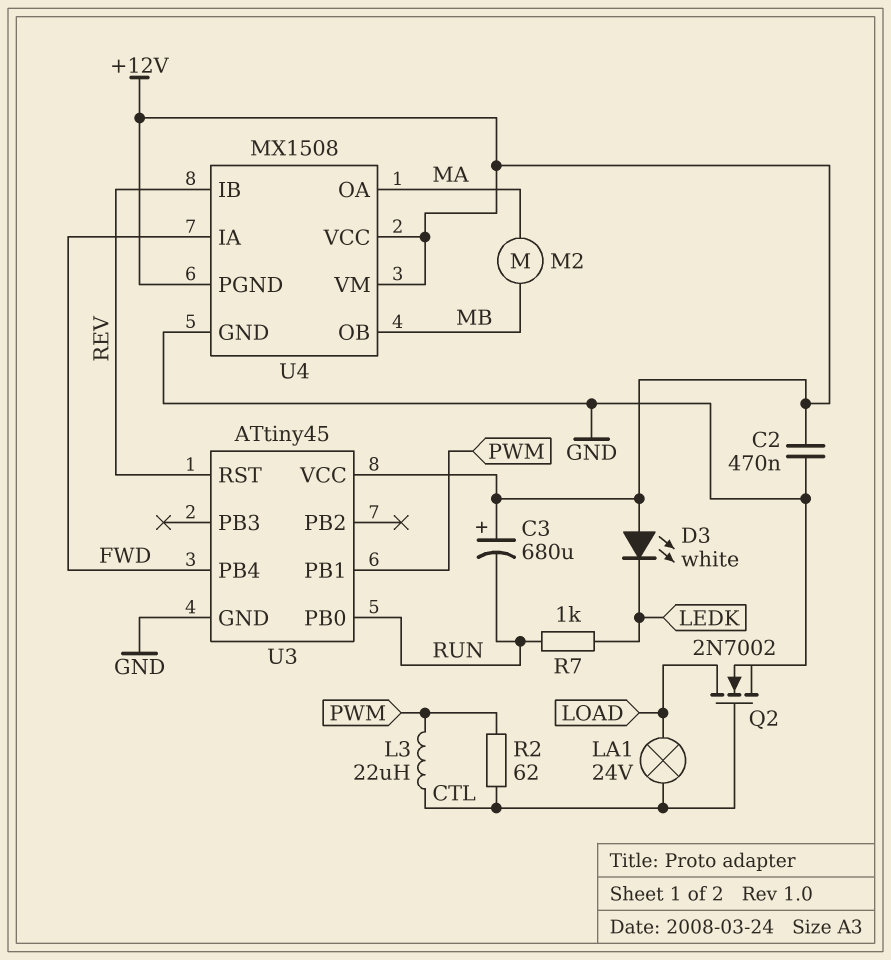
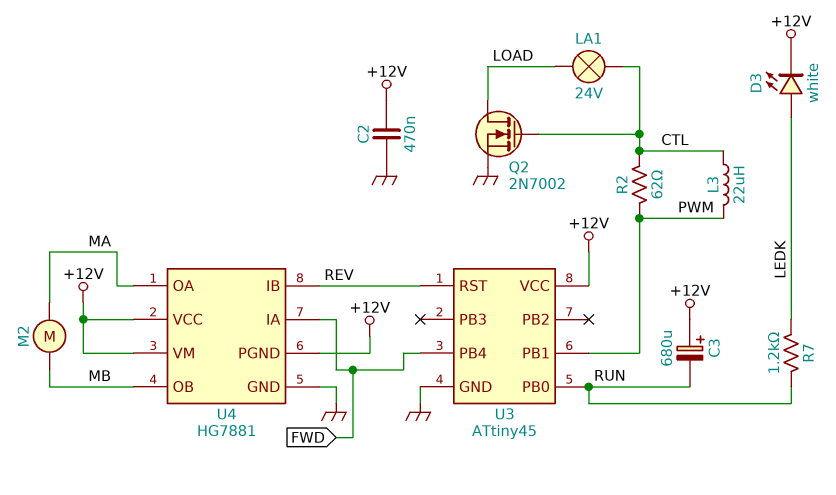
D3: LED white (A +12V, K LEDK) -> LED white (A LEDK, K +12V)
R7: 1k (LEDK, RUN) -> 1.2k (LEDK, RUN)
U4: MX1508 -> HG7881

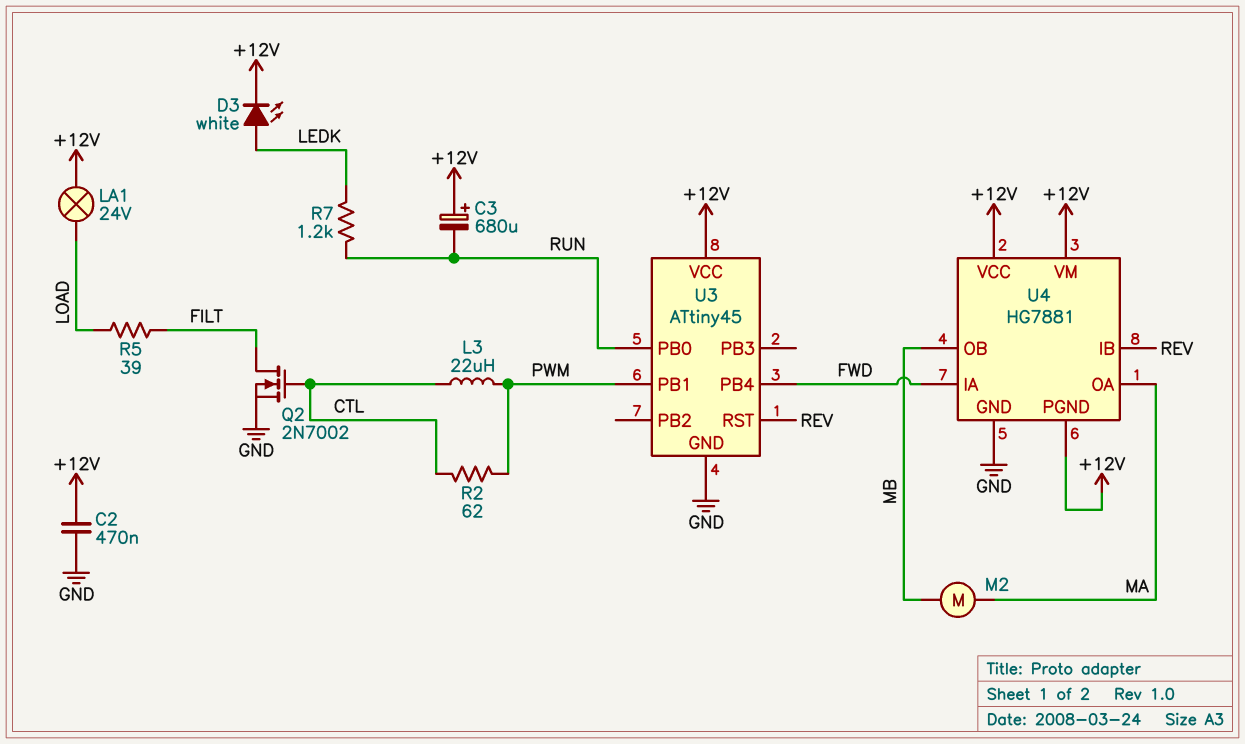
LA1: lamp 24V (CTL, LOAD) -> lamp 24V (+12V, LOAD)
Q2: NMOS 2N7002 (G CTL, D LOAD, S GND) -> NMOS 2N7002 (G CTL, D FILT, S GND)
R5: none -> 39 (FILT, LOAD)

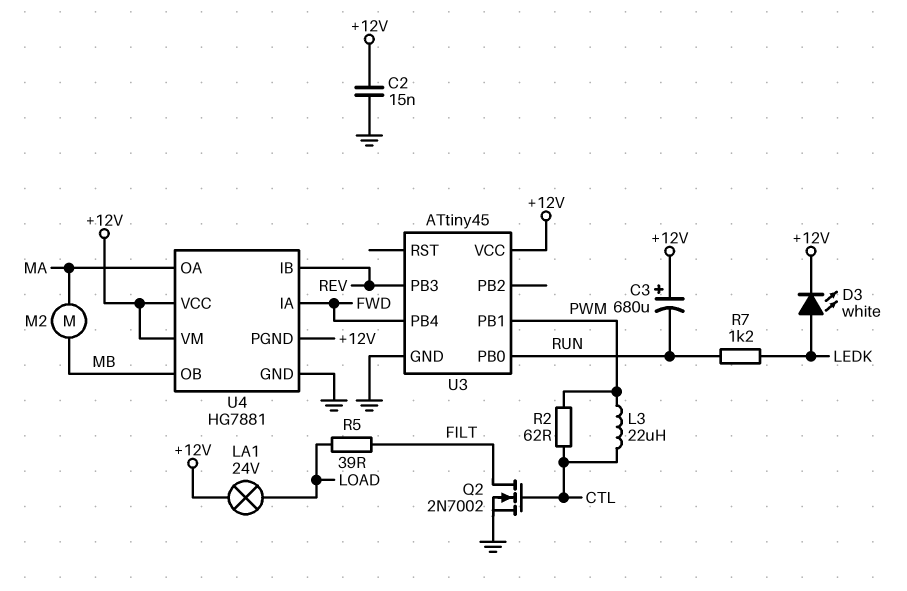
C2: 470nF (+12V, GND) -> 15nF (+12V, GND)
U3 pin PB3: none -> REV
U3 pin RST: REV -> none

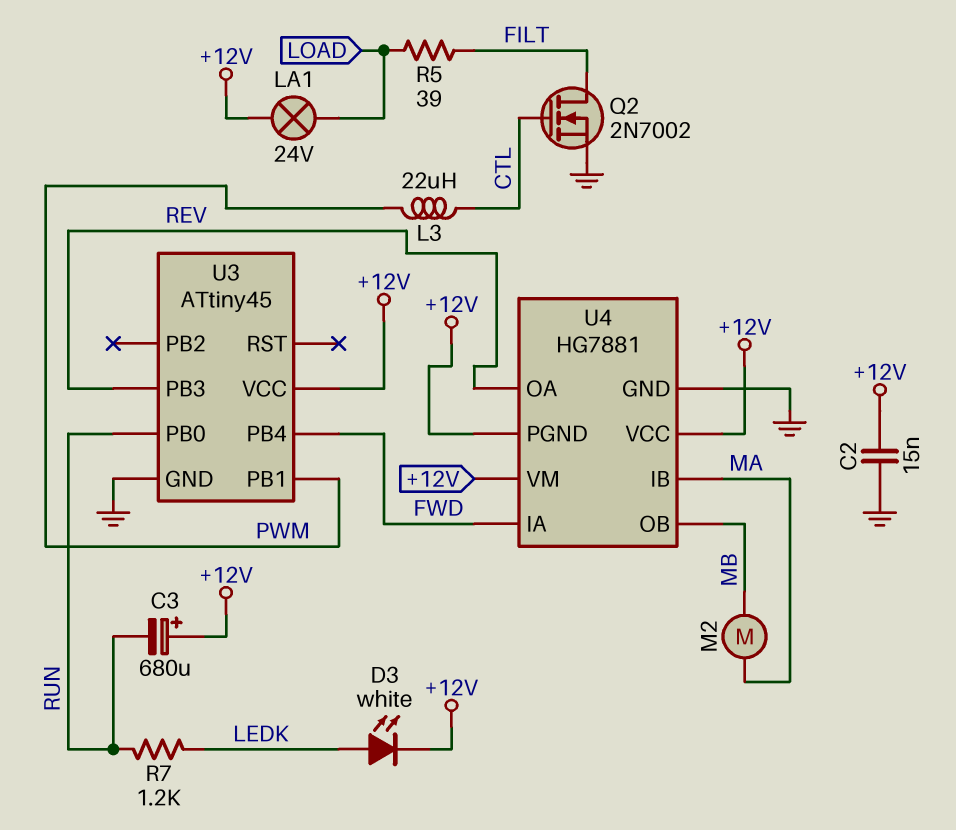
R2: 62 (CTL, PWM) -> none
U4 pin IB: REV -> MA
U4 pin OA: MA -> REV

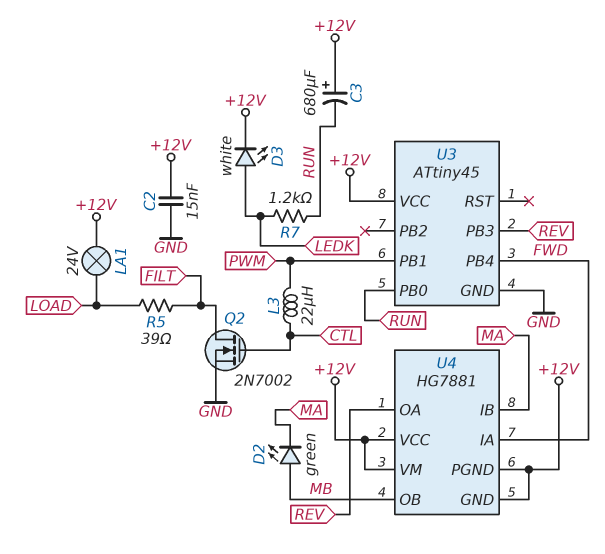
D2: none -> LED green (A MB, K MA)
M2: motor (MA, MB) -> none
U4 pin GND: GND -> +12V

